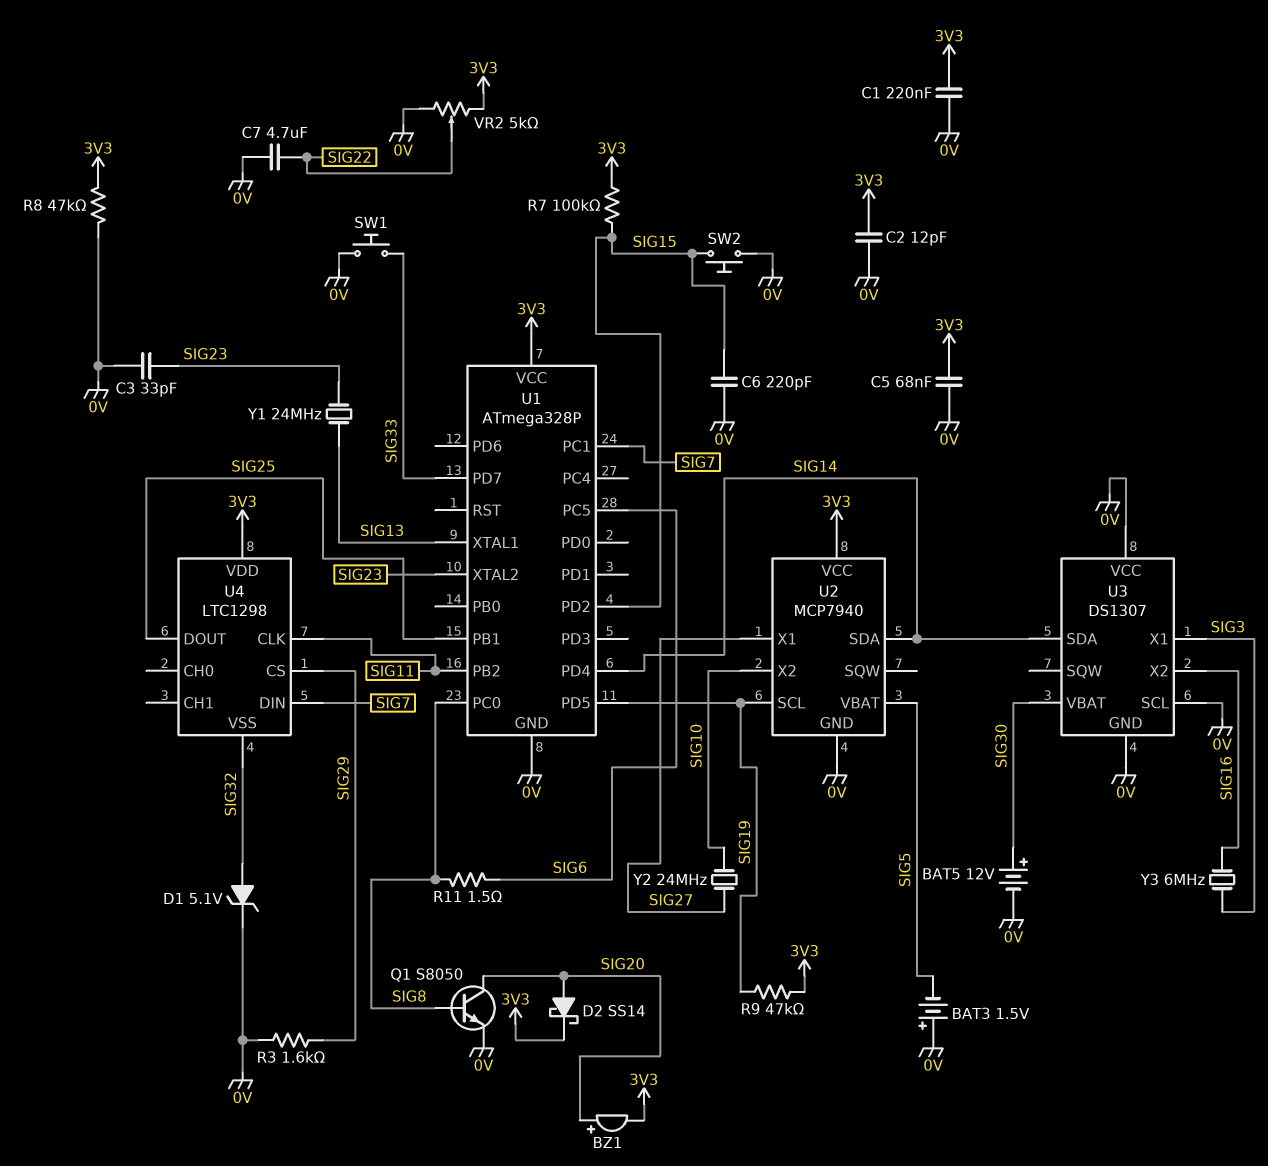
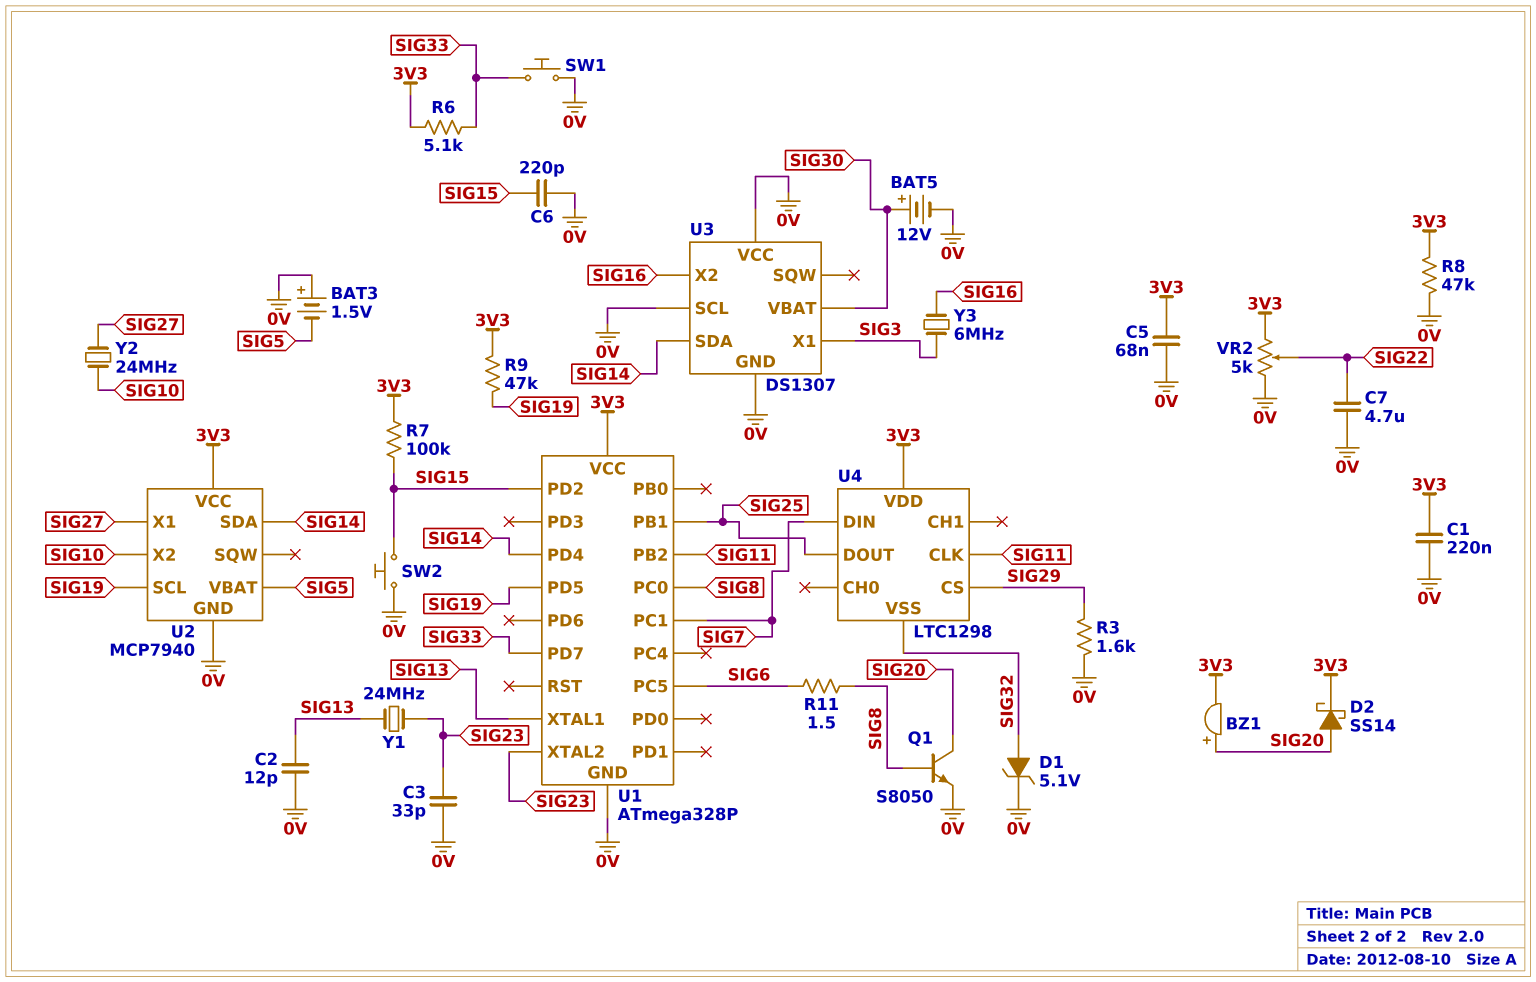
C2: 12pF (0V, 3V3) -> 12pF (0V, SIG13)
R6: none -> 5.1k (3V3, SIG33)

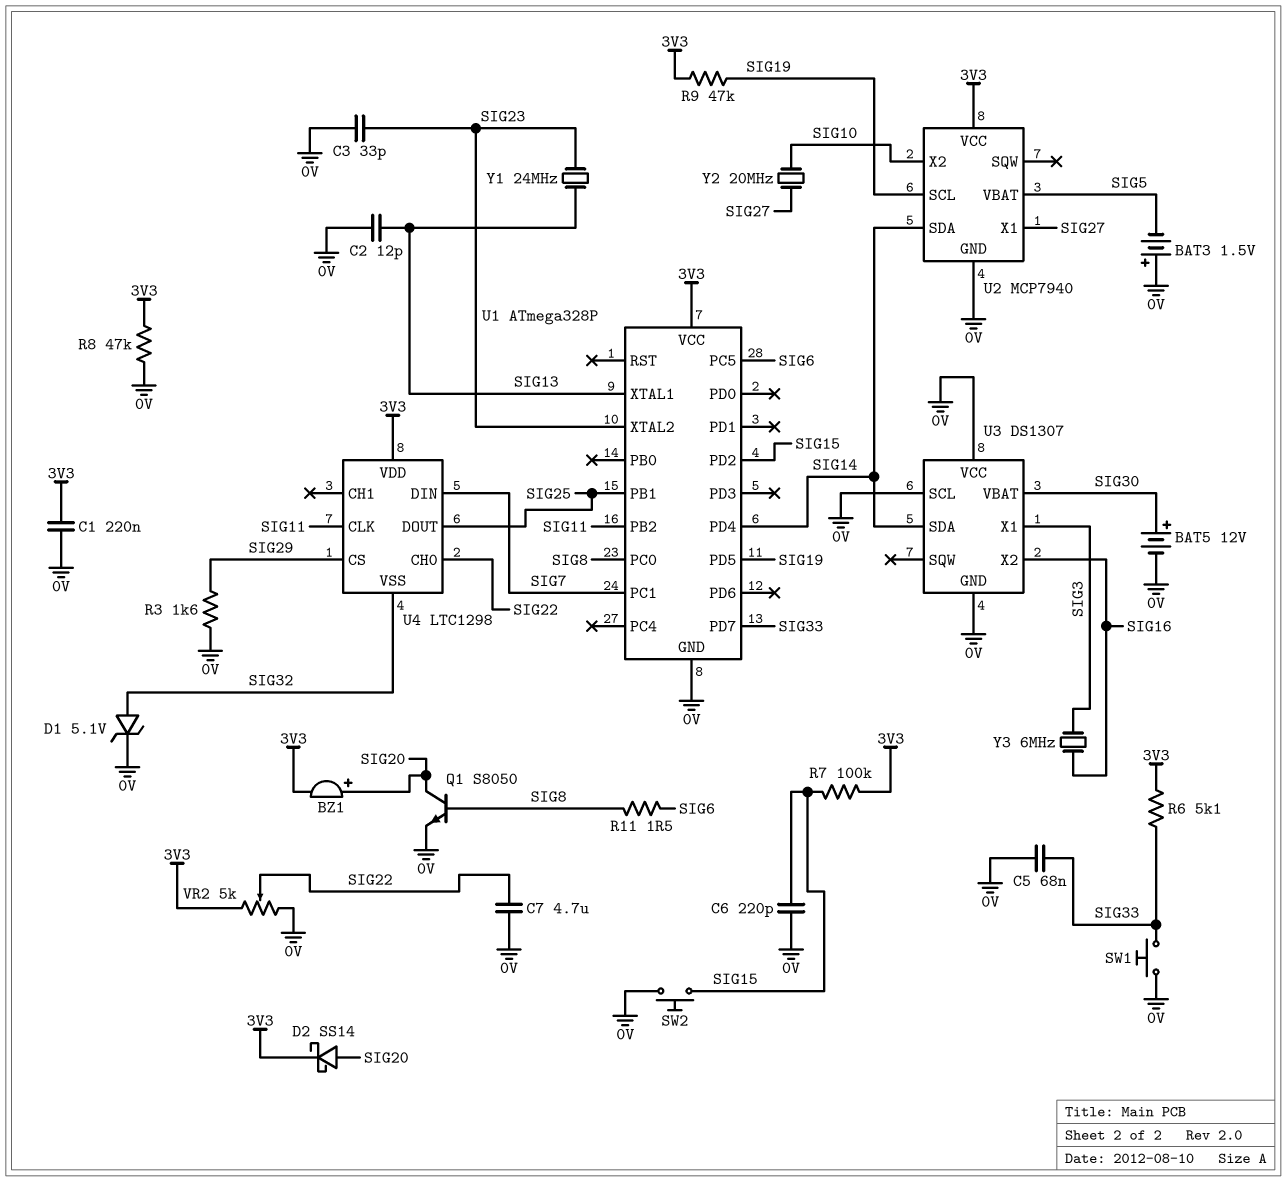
C5: 68nF (0V, 3V3) -> 68nF (0V, SIG33)
U4 pin CH0: none -> SIG22
Y2: 24MHz (SIG10, SIG27) -> 20MHz (SIG10, SIG27)

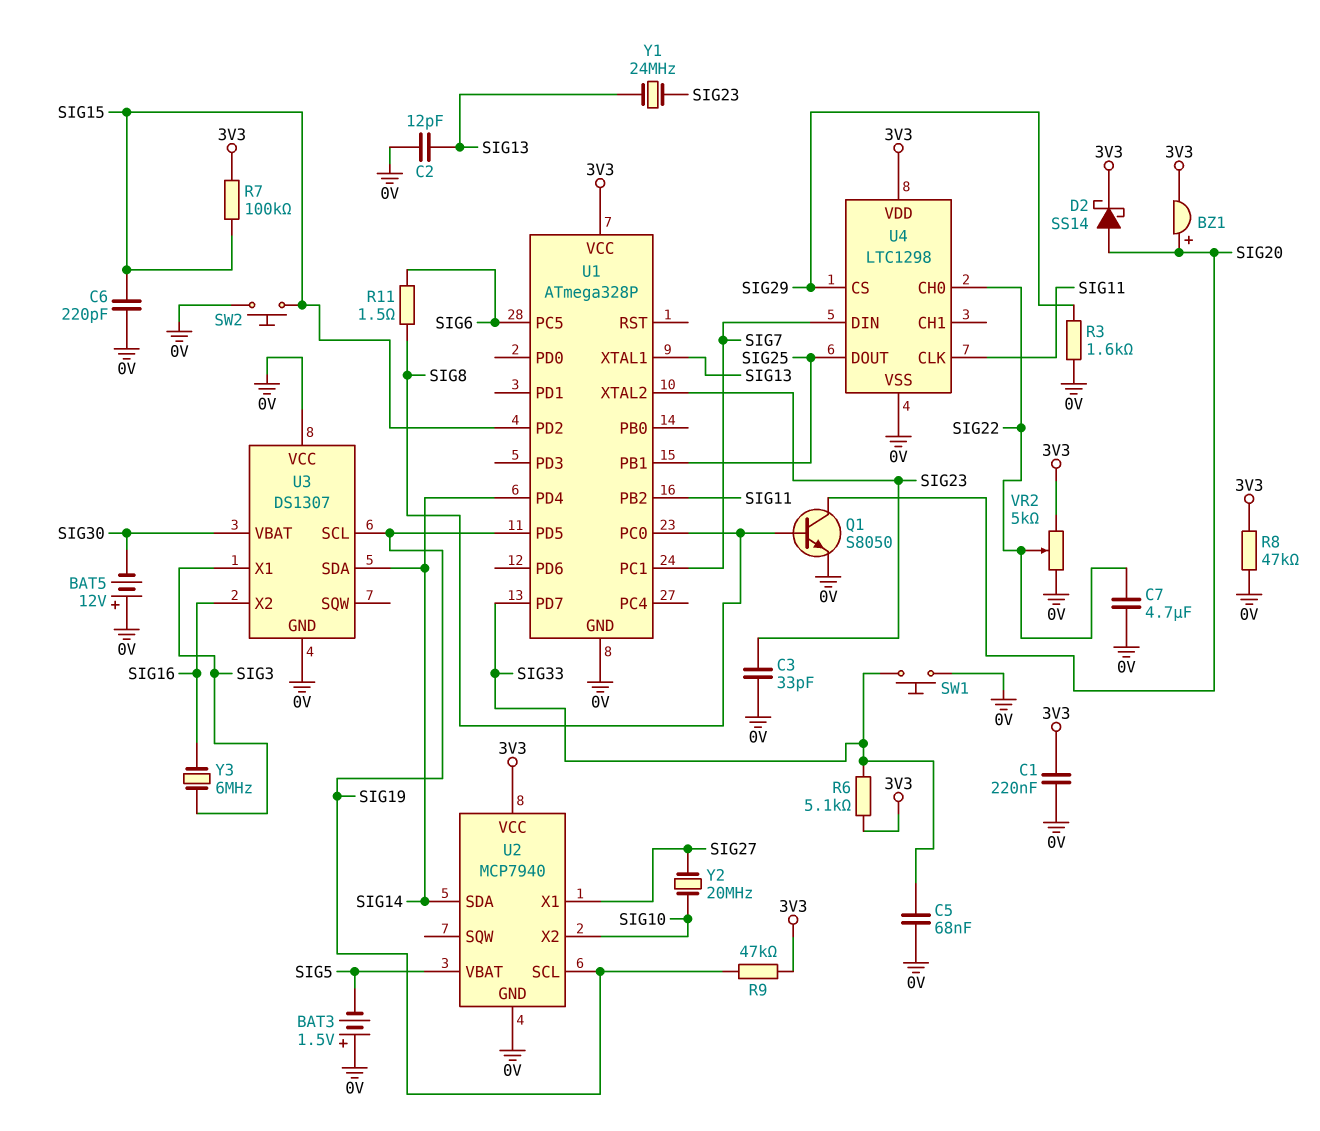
BAT5: 12V (plus SIG30, minus 0V) -> 12V (plus 0V, minus SIG30)
D1: zener 5.1V (A SIG32, K 0V) -> none
U3 pin SCL: 0V -> SIG19
U4 pin VSS: SIG32 -> 0V

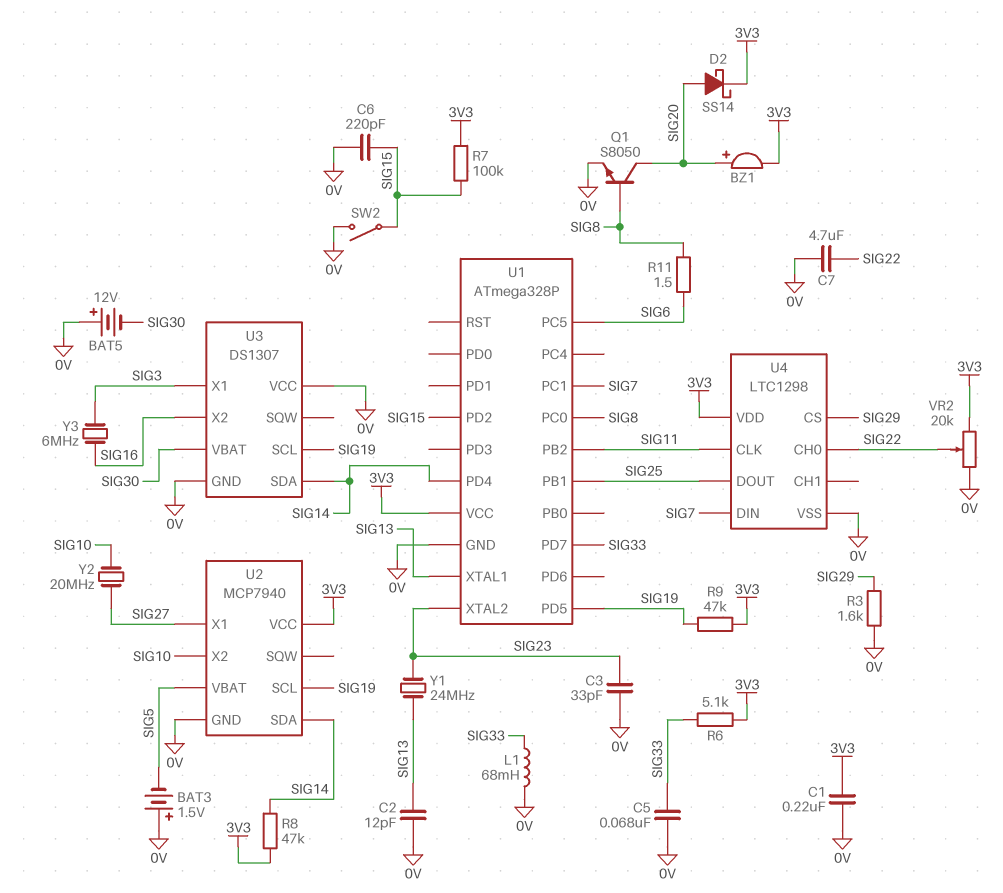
L1: none -> 68mH (0V, SIG33)
R8: 47k (0V, 3V3) -> 47k (3V3, SIG14)
SW1: button (0V, SIG33) -> none
SW2: button (0V, SIG15) -> switch (0V, SIG15)
VR2: 5k (0V, 3V3, wiper SIG22) -> 20k (0V, 3V3, wiper SIG22)

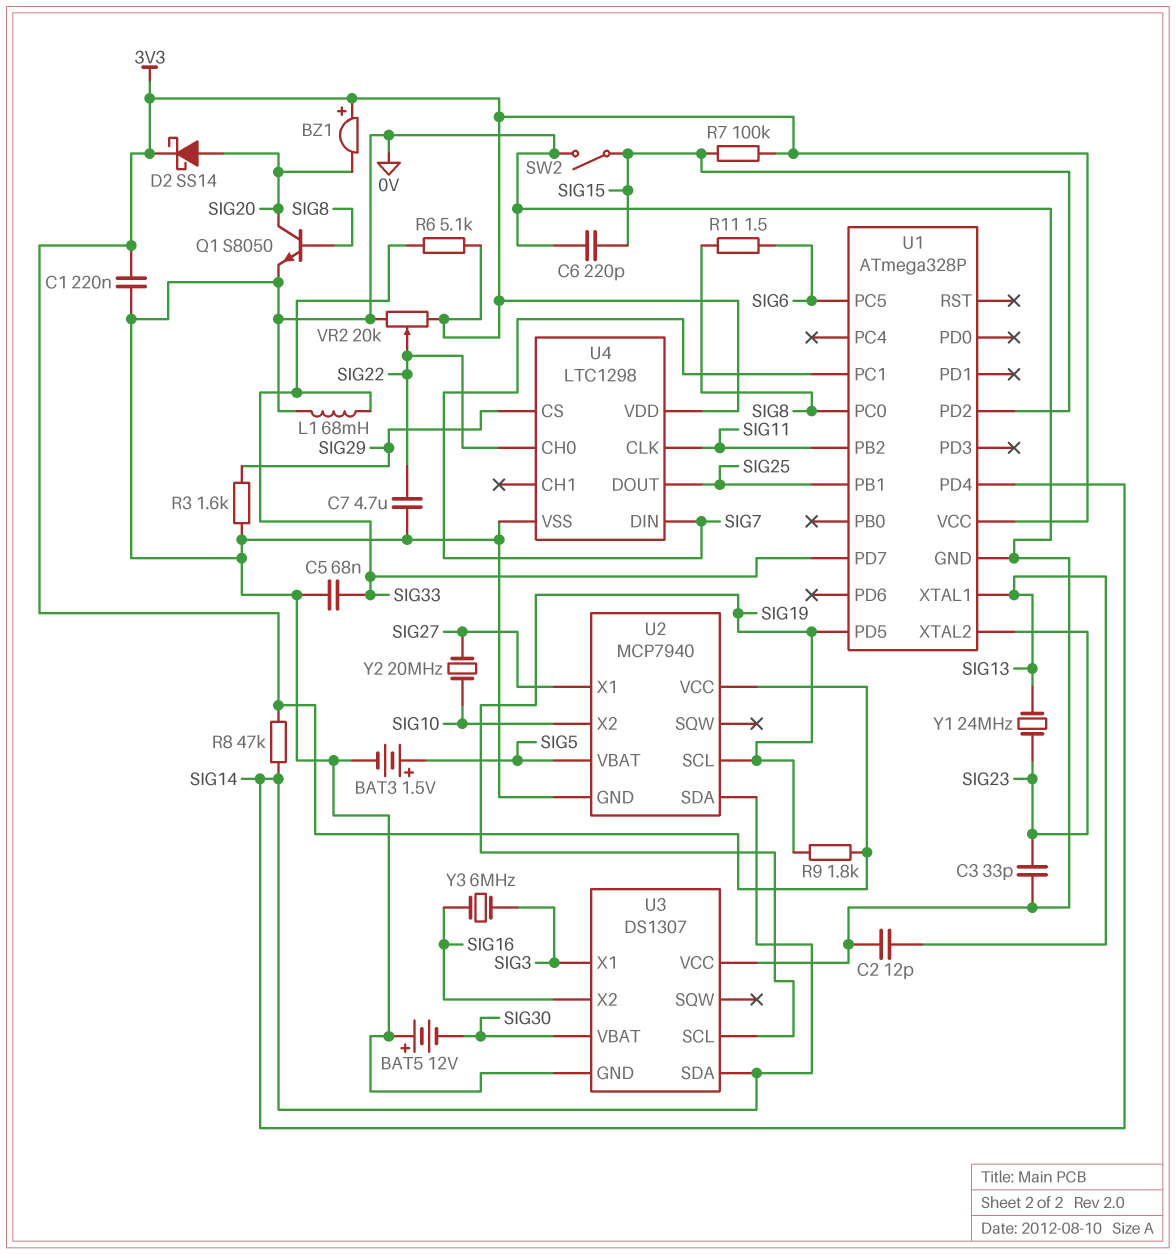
BAT3: 1.5V (plus 0V, minus SIG5) -> 1.5V (plus SIG5, minus 0V)
BZ1: buzzer (plus SIG20, minus 3V3) -> buzzer (plus 3V3, minus SIG20)
R9: 47k (3V3, SIG19) -> 1.8k (3V3, SIG19)

